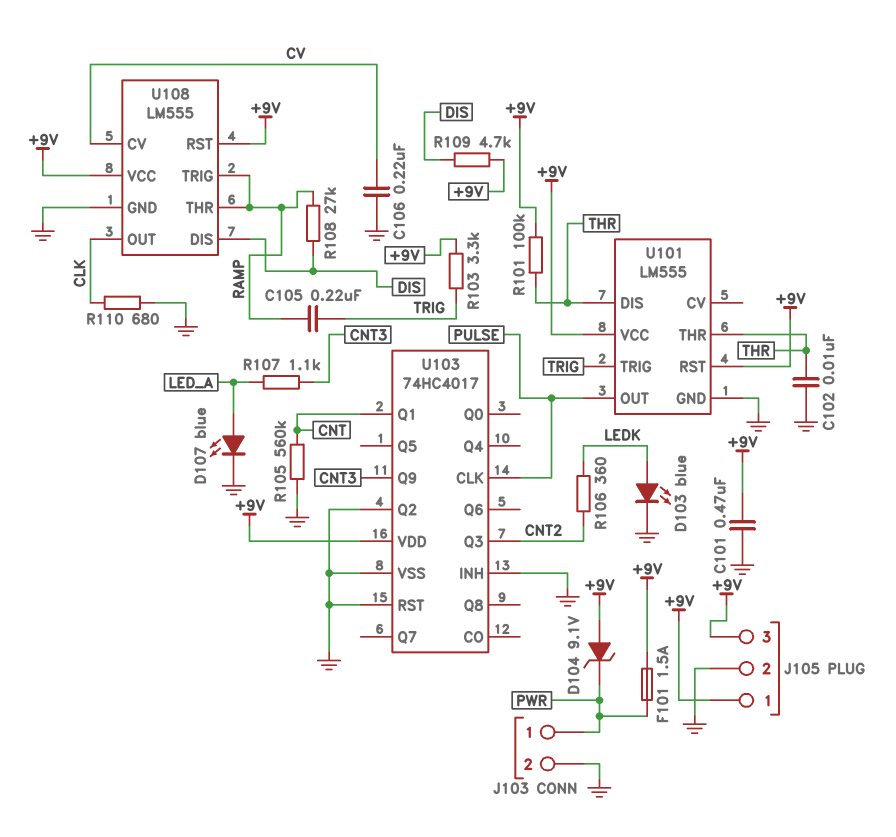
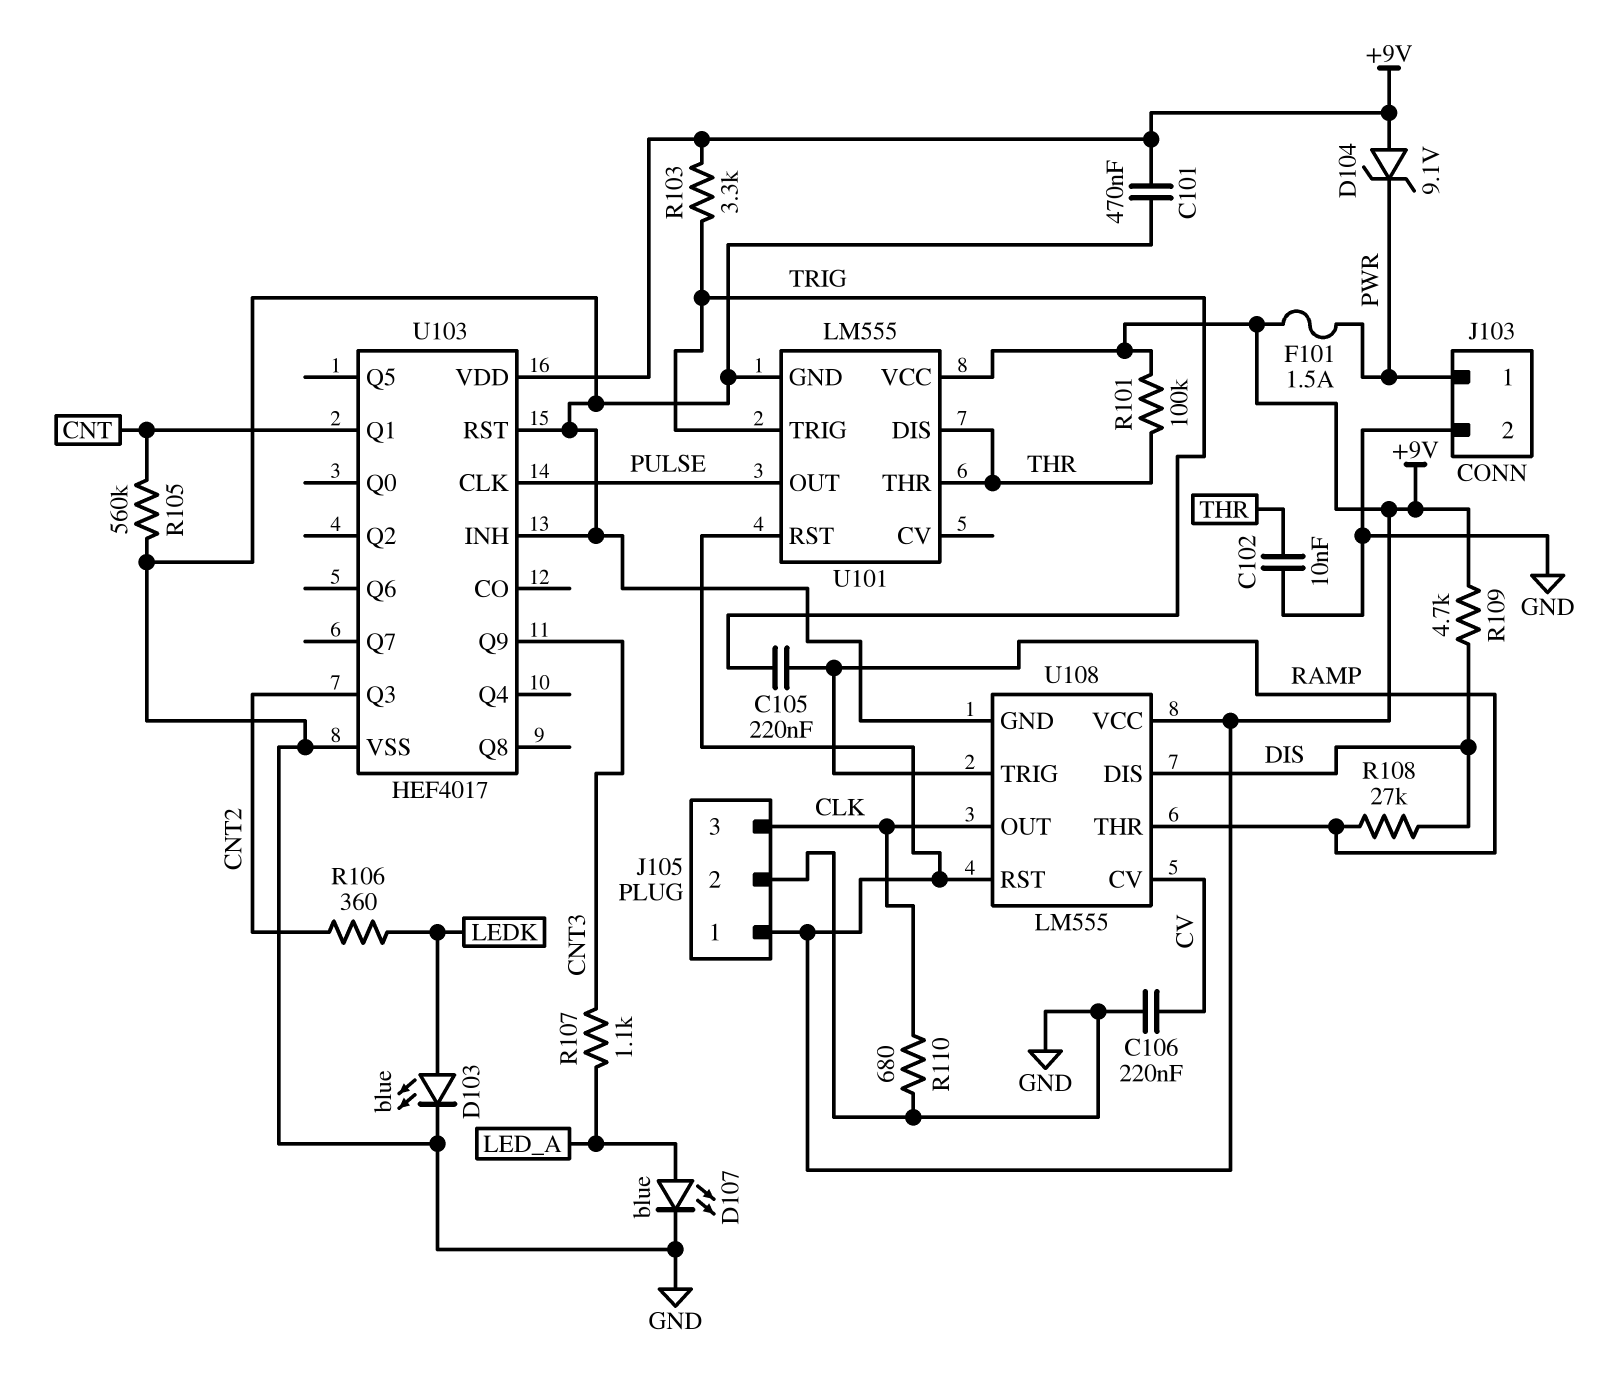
J105 pin 3: +9V -> CLK
U103: 74HC4017 -> HEF4017
U103 pin Q2: GND -> none

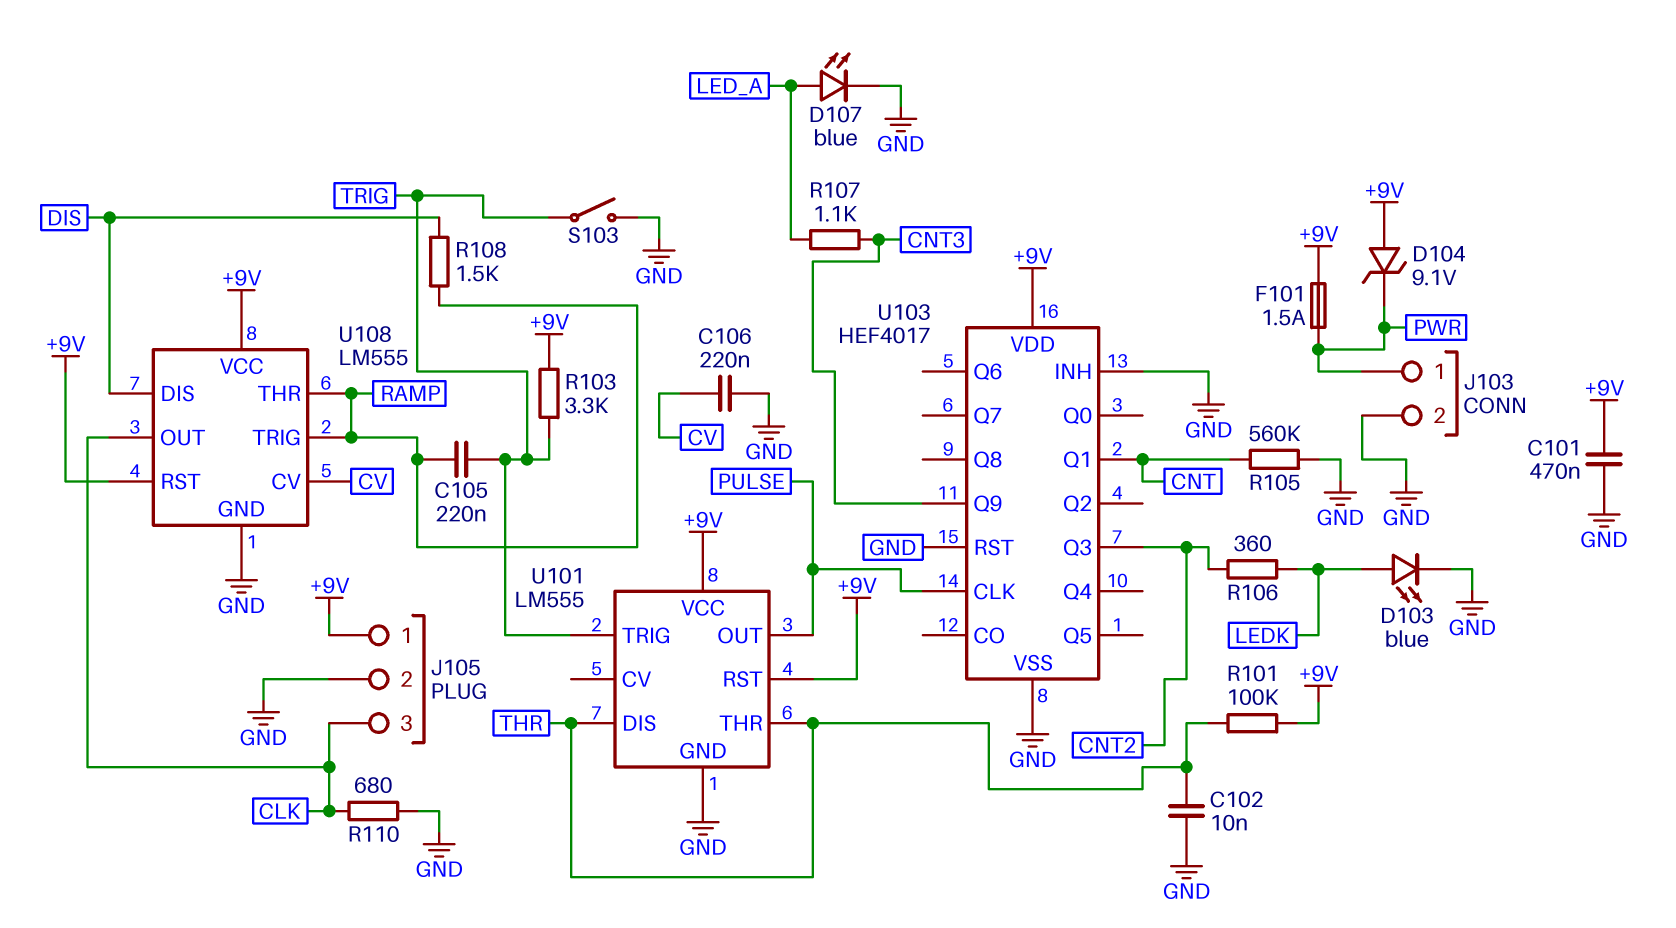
R108: 27k (DIS, RAMP) -> 1.5k (DIS, RAMP)
R109: 4.7k (+9V, DIS) -> none
S103: none -> switch (GND, TRIG)

